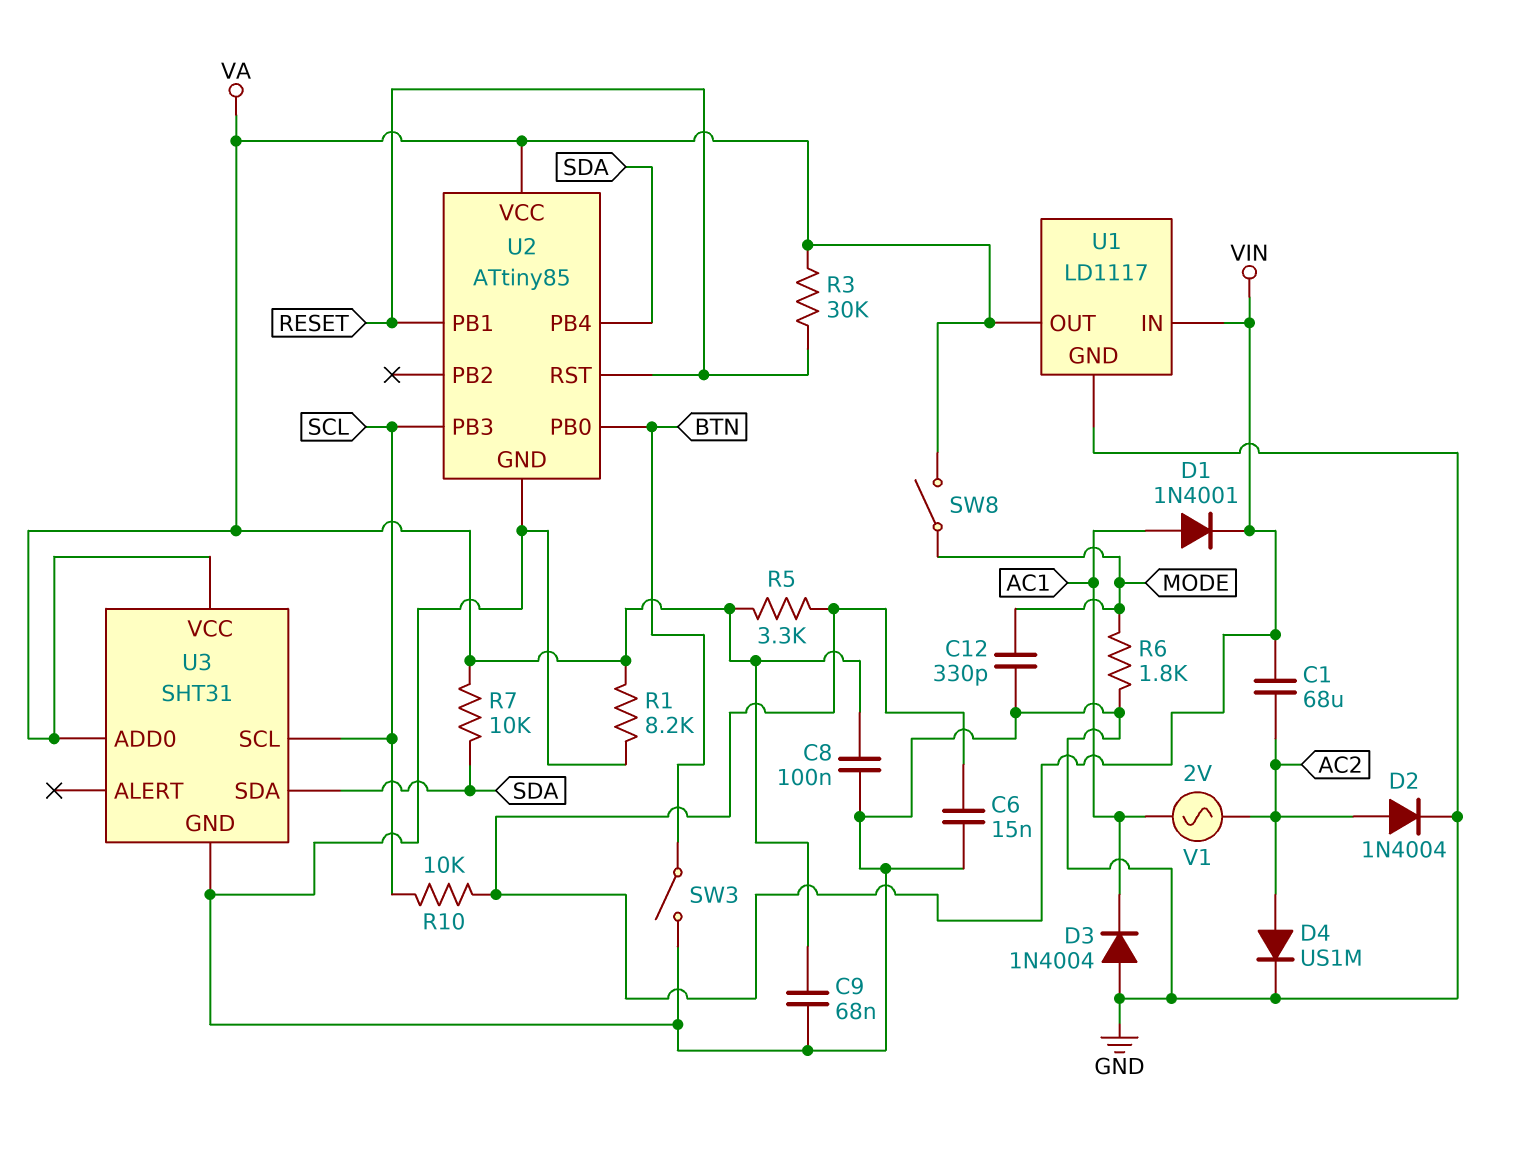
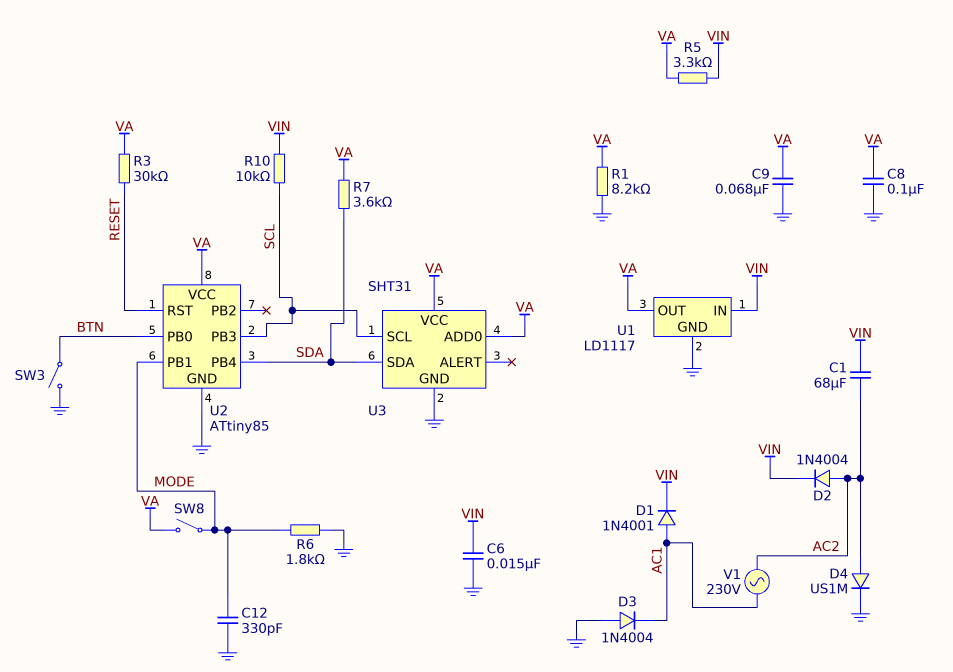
D2: diode 1N4004 (A AC2, K GND) -> diode 1N4004 (A AC2, K VIN)
R7: 10k (SDA, VA) -> 3.6k (SDA, VA)
U2 pin PB1: RESET -> MODE
V1: AC 2V (AC1, AC2) -> AC 230V (AC1, AC2)

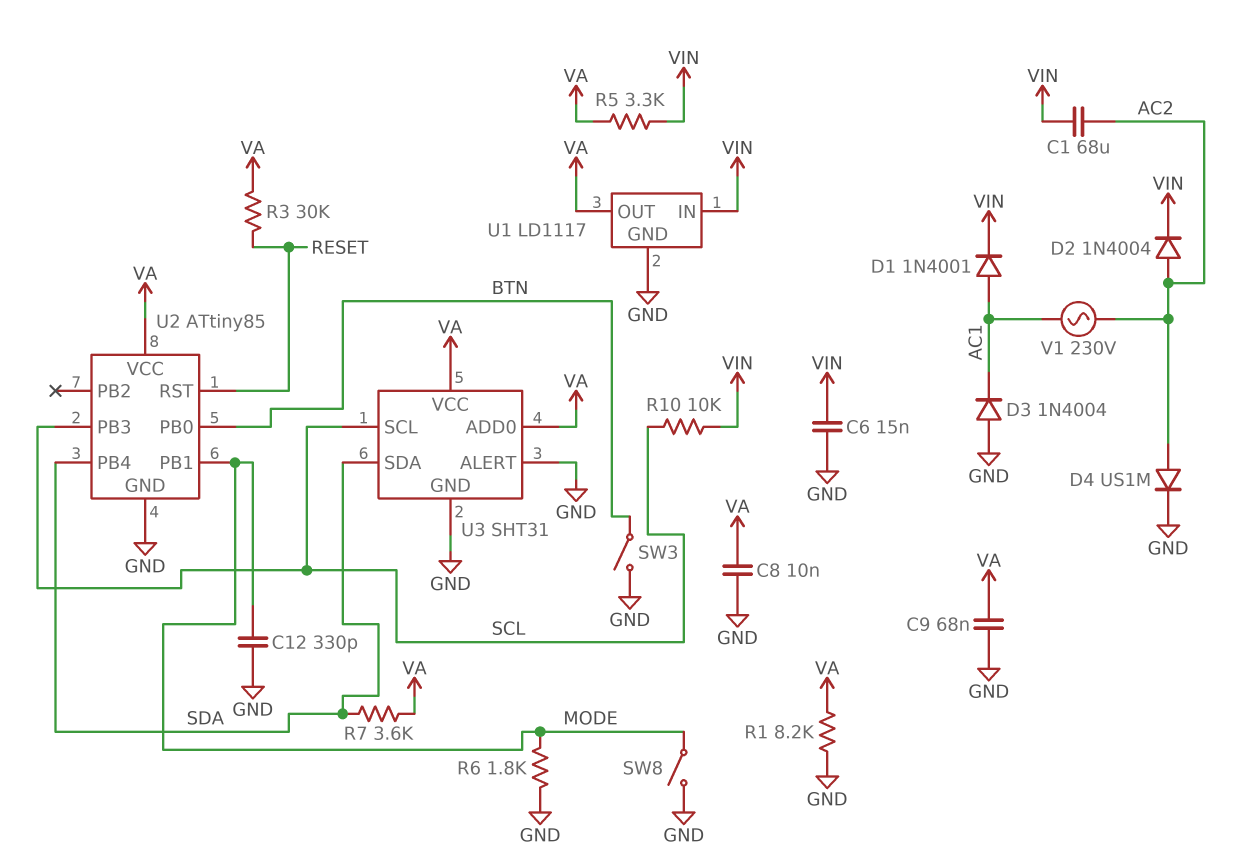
C8: 100nF (GND, VA) -> 10nF (GND, VA)
SW8: switch (MODE, VA) -> switch (GND, MODE)
U3 pin ALERT: none -> GND

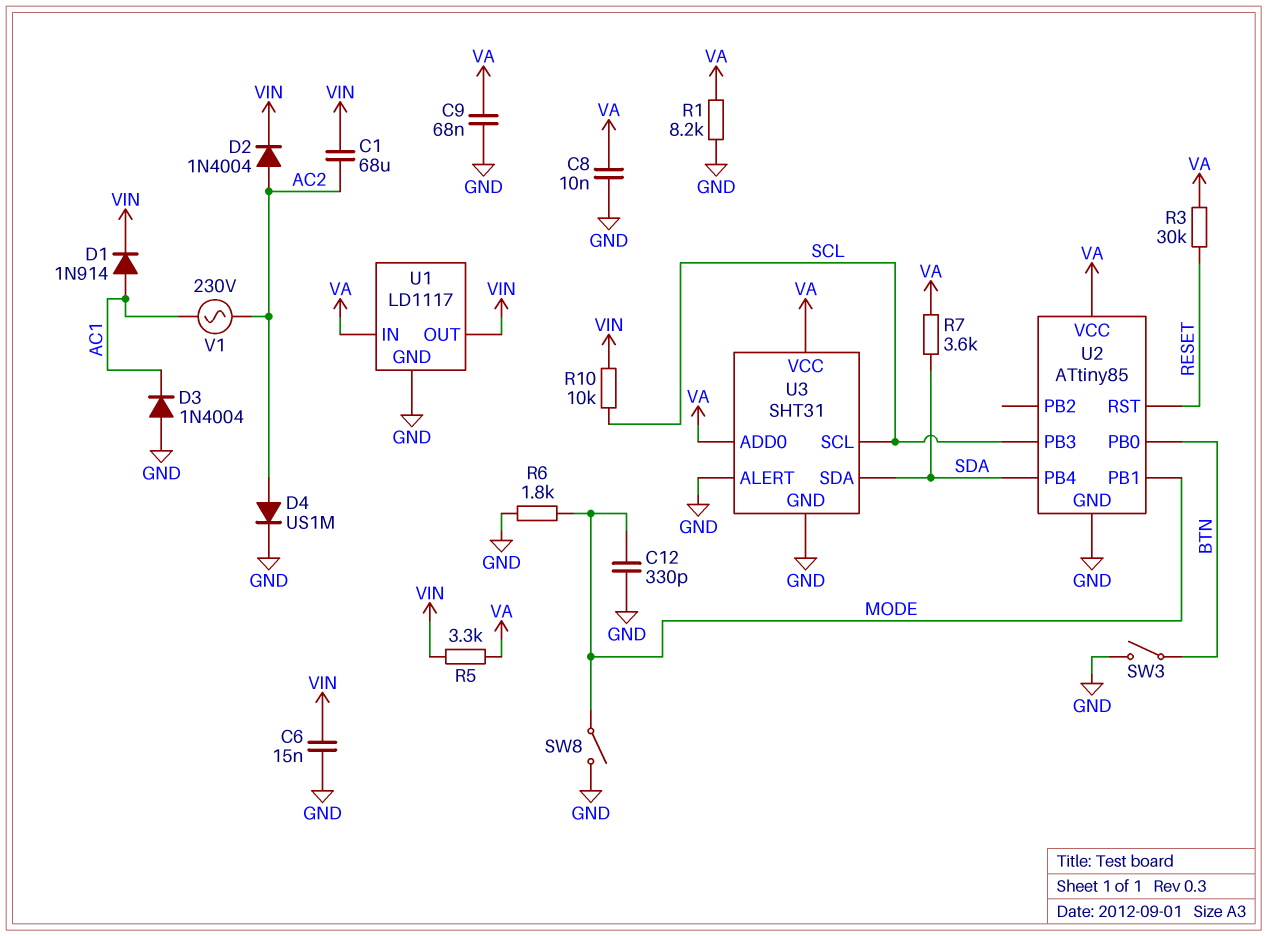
D1: diode 1N4001 (A AC1, K VIN) -> diode 1N914 (A AC1, K VIN)
U1 pin IN: VIN -> VA
U1 pin OUT: VA -> VIN

